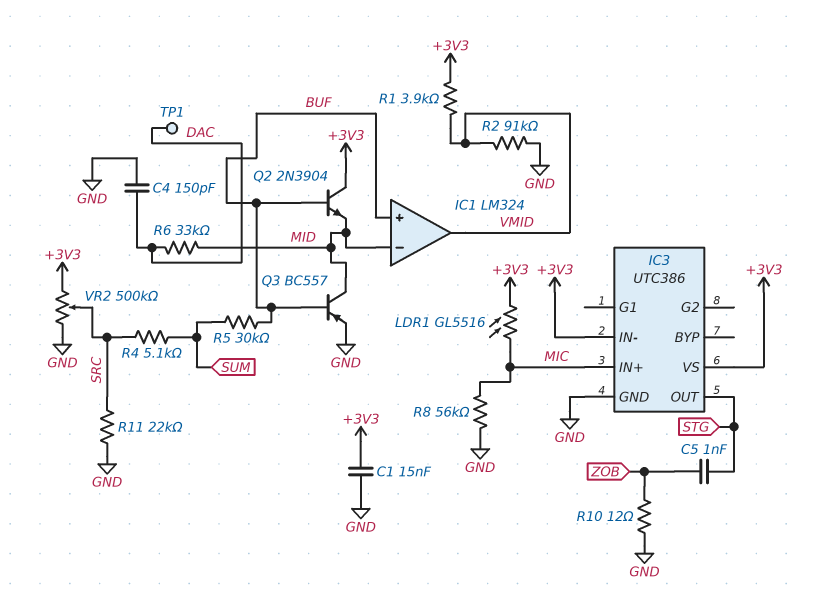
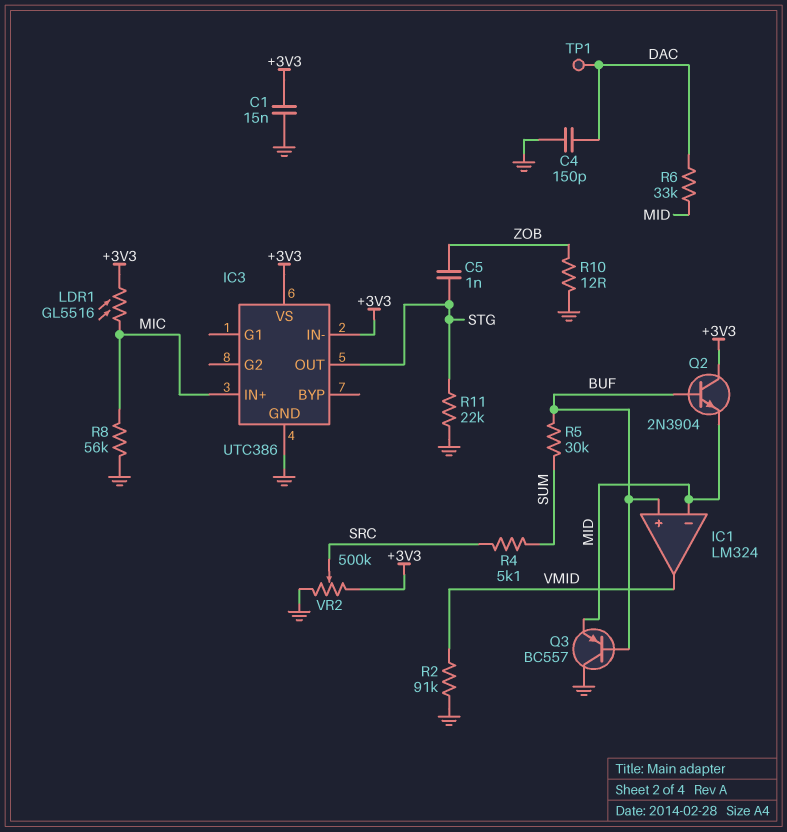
Q3: PNP BC557 (B BUF, C MID, E GND) -> PNP BC557 (B BUF, C GND, E MID)
R1: 3.9k (+3V3, VMID) -> none
R11: 22k (GND, SRC) -> 22k (GND, STG)

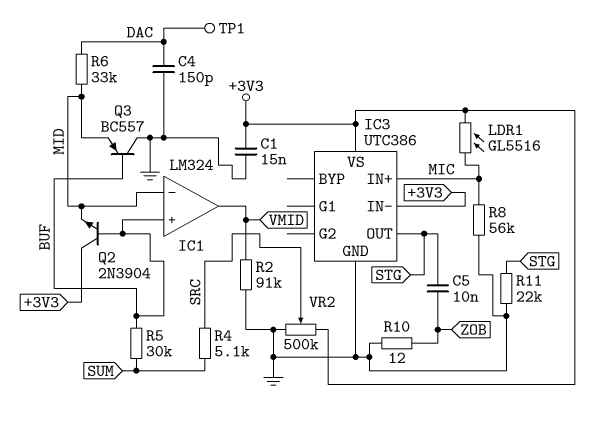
C5: 1nF (STG, ZOB) -> 10nF (STG, ZOB)

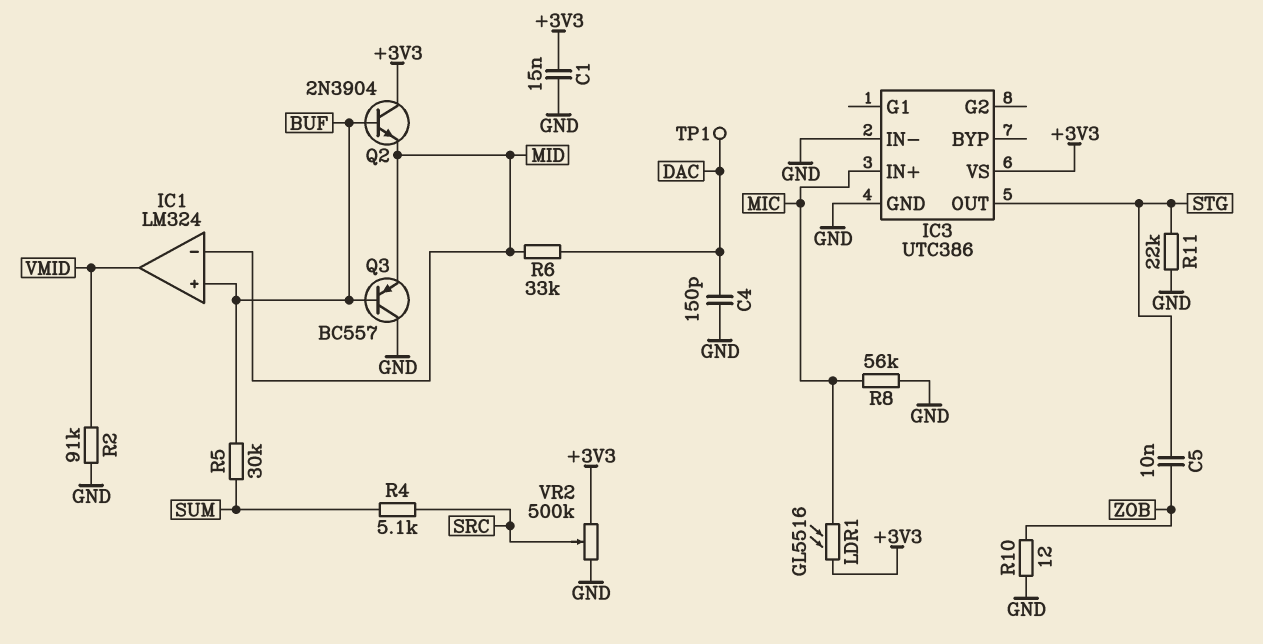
IC3 pin IN-: +3V3 -> GND

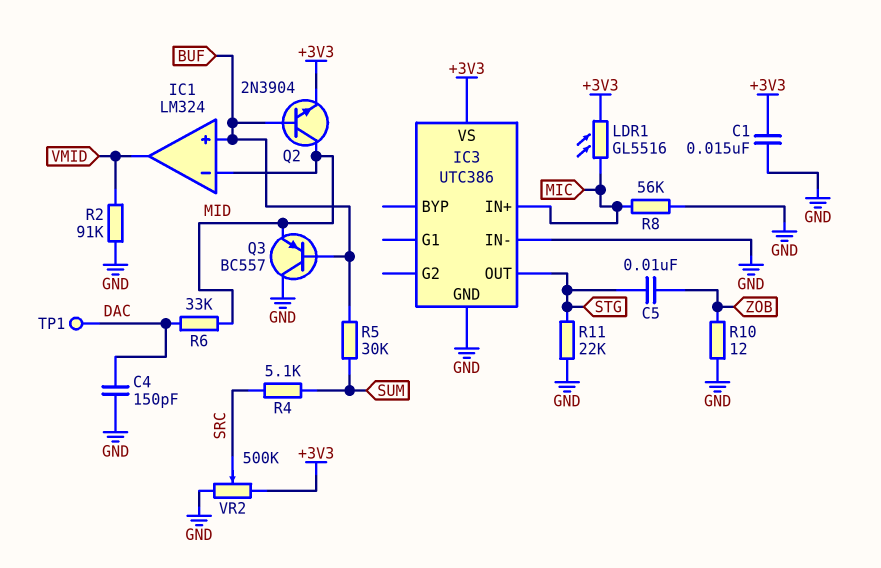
Q2: NPN 2N3904 (B BUF, C +3V3, E MID) -> NPN 2N3904 (B BUF, C MID, E +3V3)

